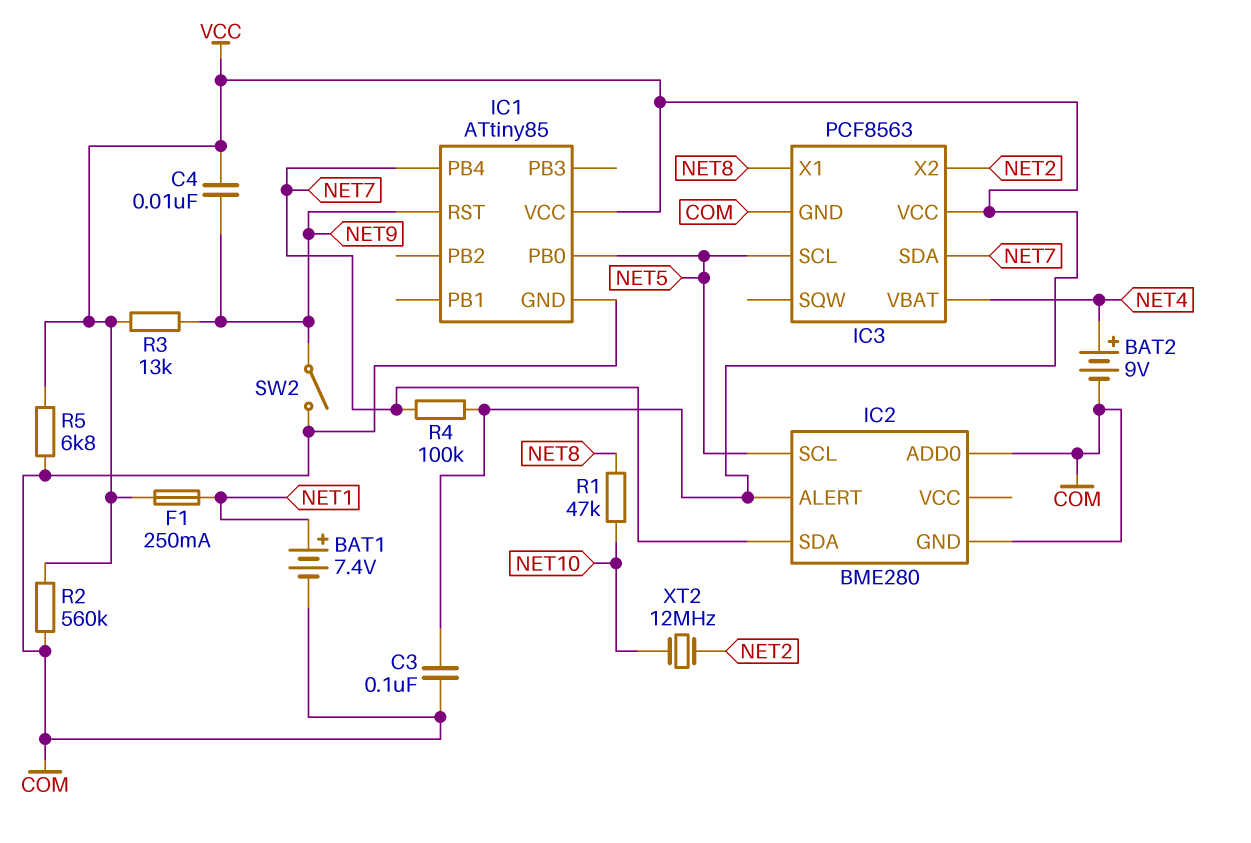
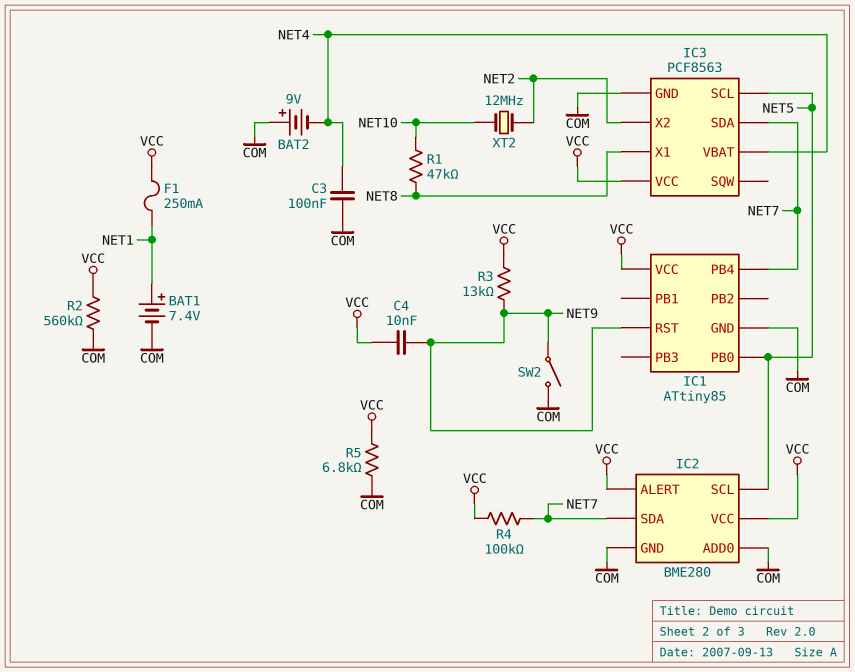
BAT2: 9V (plus NET4, minus COM) -> 9V (plus COM, minus NET4)
C3: 100nF (COM, VCC) -> 100nF (COM, NET4)
IC2 pin VCC: none -> VCC

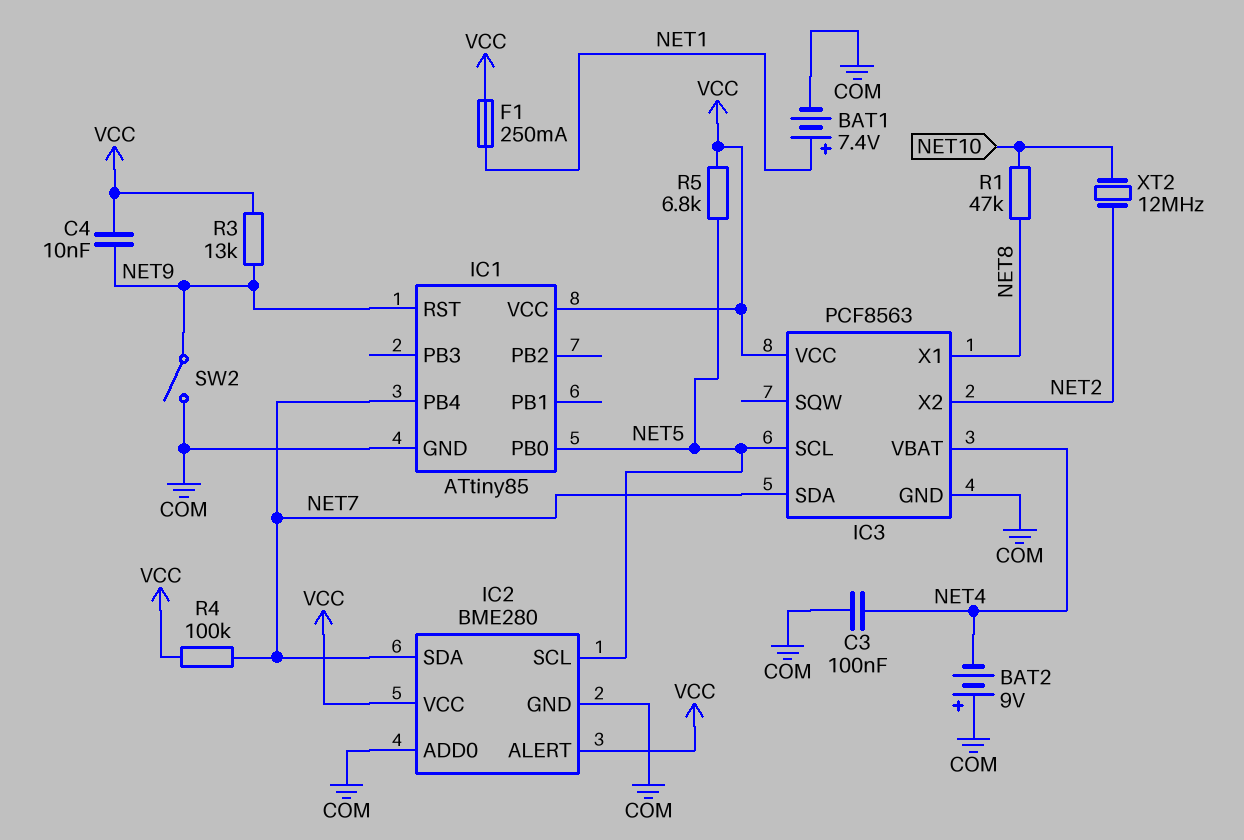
R2: 560k (COM, VCC) -> none
R5: 6.8k (COM, VCC) -> 6.8k (NET5, VCC)

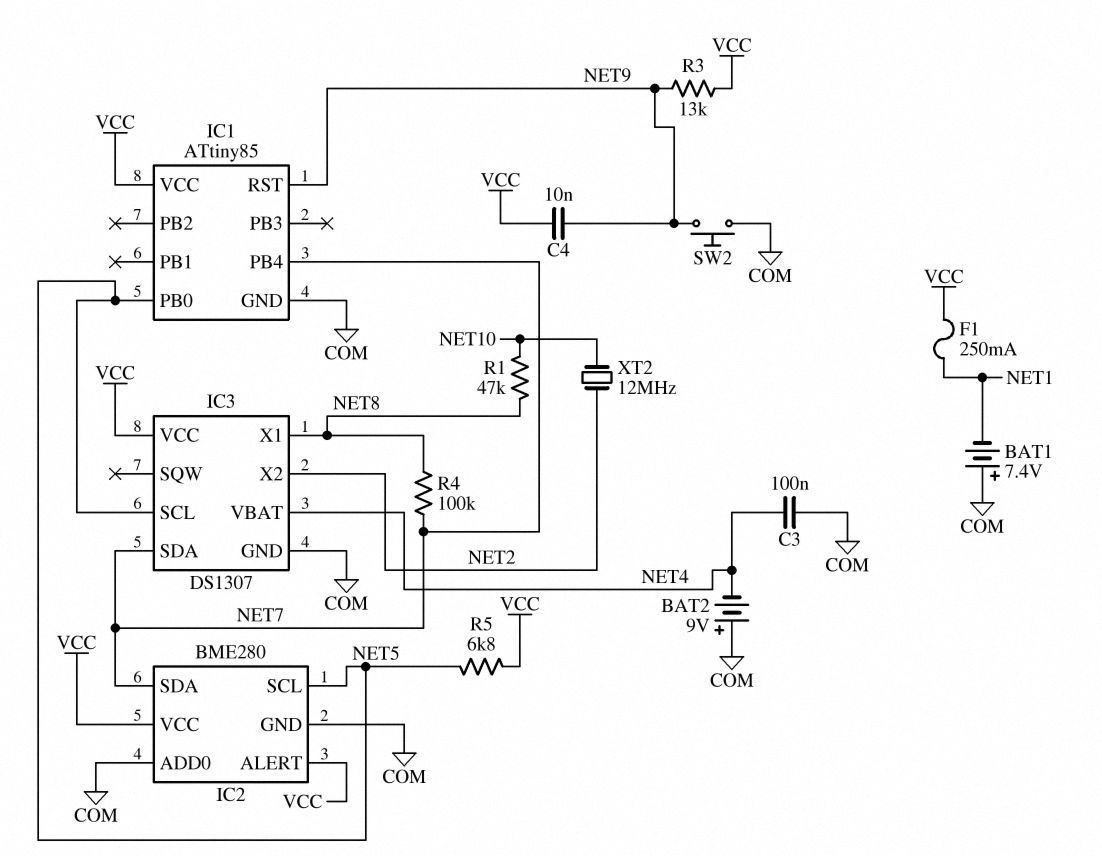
BAT1: 7.4V (plus NET1, minus COM) -> 7.4V (plus COM, minus NET1)
IC3: PCF8563 -> DS1307
R4: 100k (NET7, VCC) -> 100k (NET7, NET8)
SW2: switch (COM, NET9) -> button (COM, NET9)

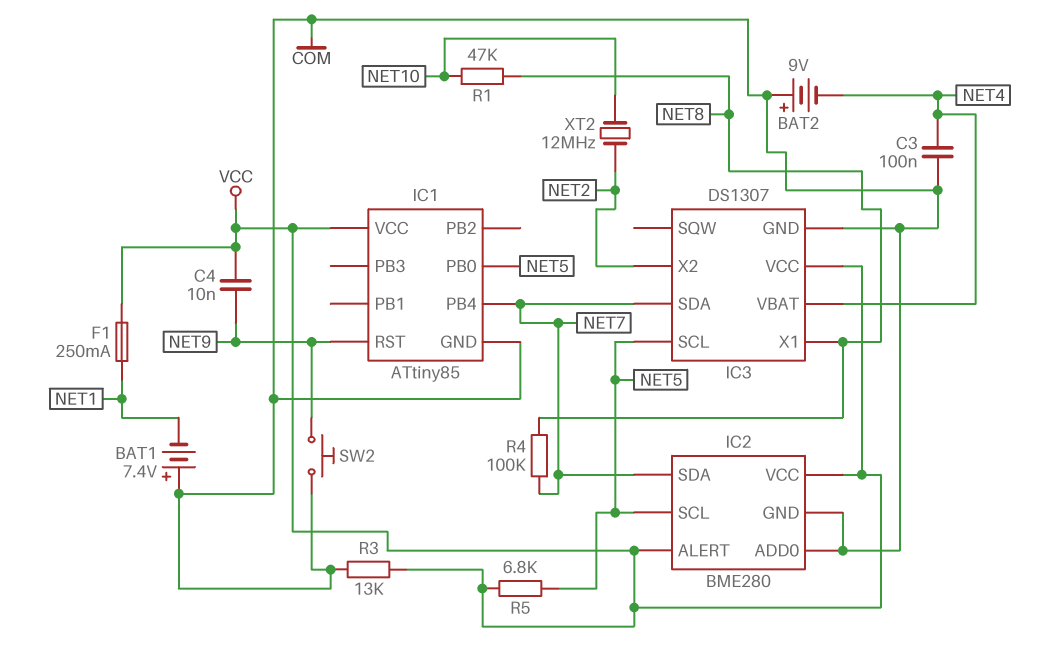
R3: 13k (NET9, VCC) -> 13k (COM, VCC)

